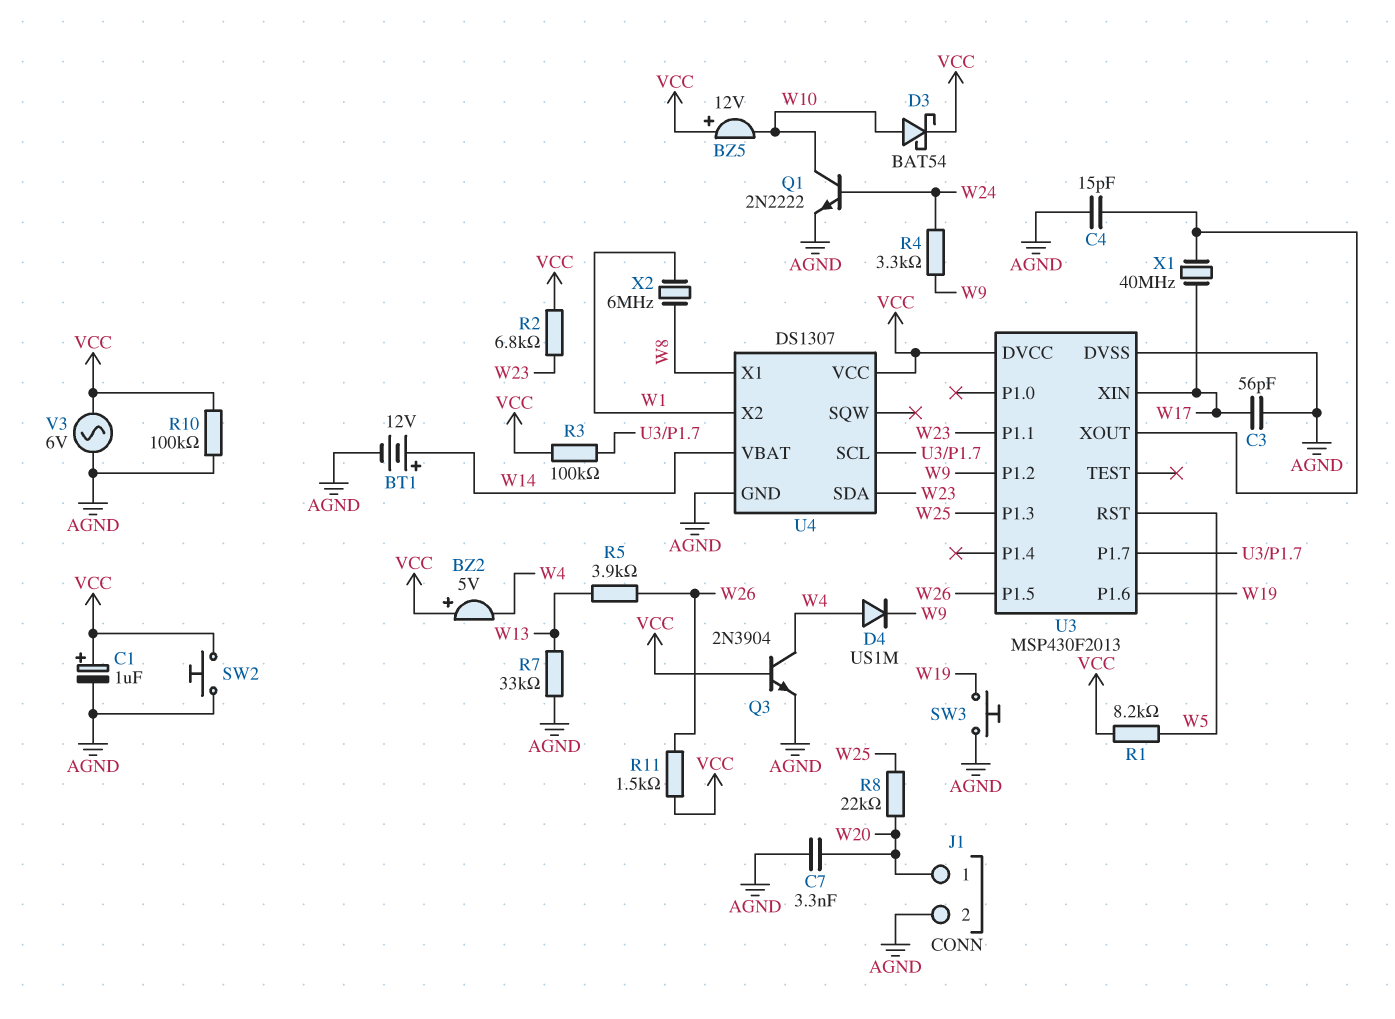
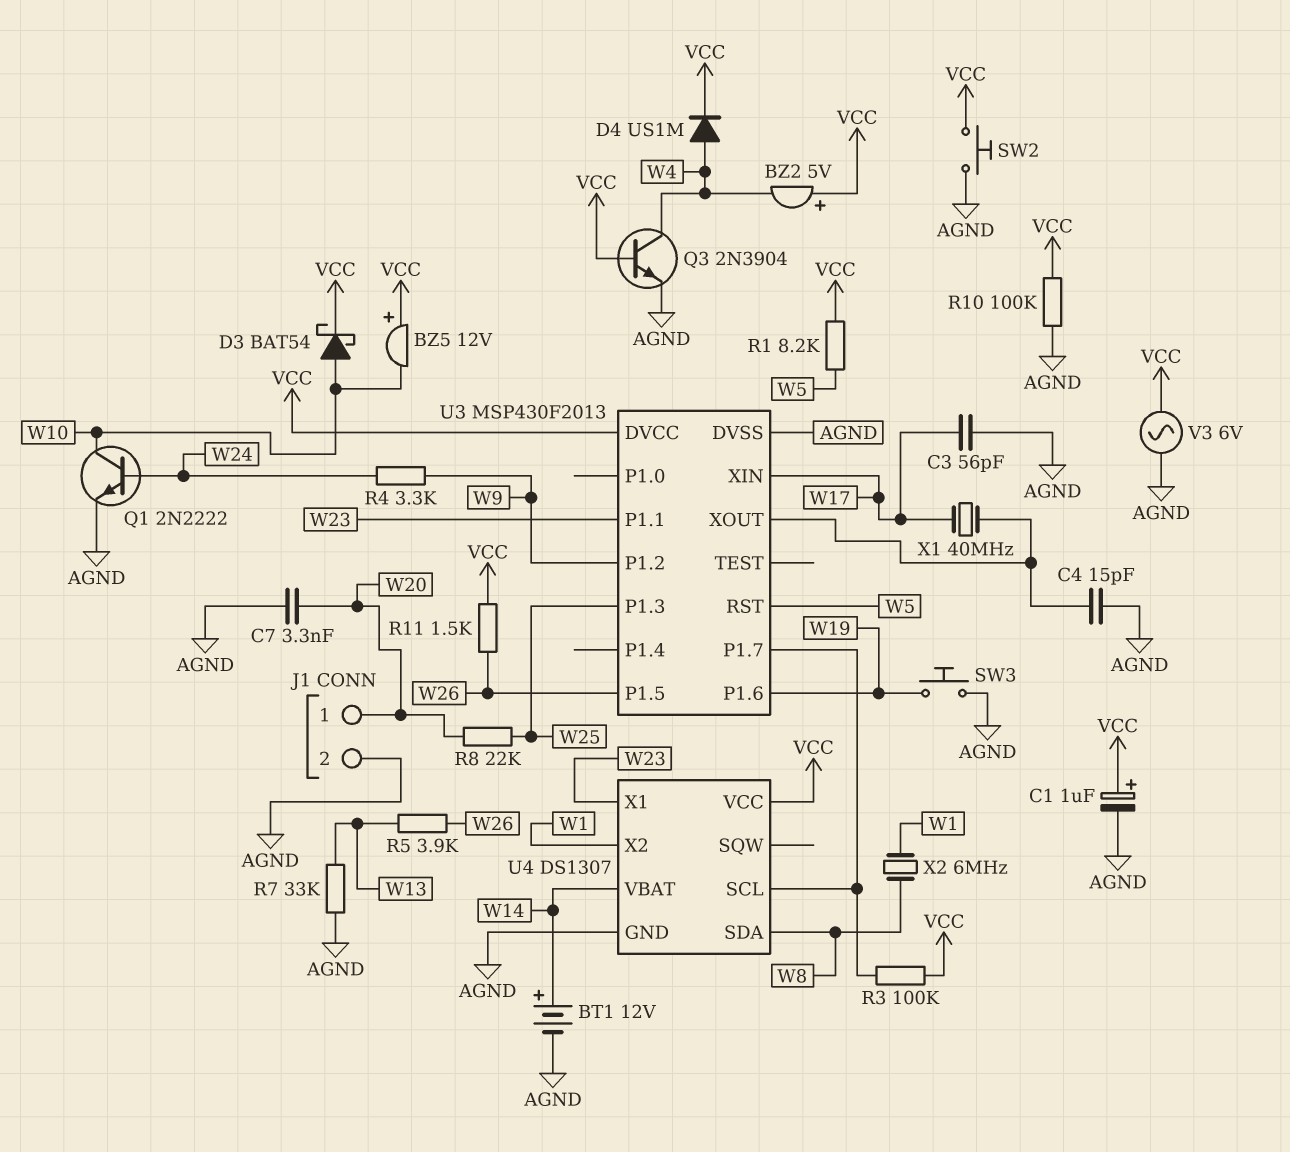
D4: diode US1M (A W4, K W9) -> diode US1M (A W4, K VCC)
R2: 6.8k (VCC, W23) -> none
U4 pin SDA: W23 -> W8
U4 pin X1: W8 -> W23

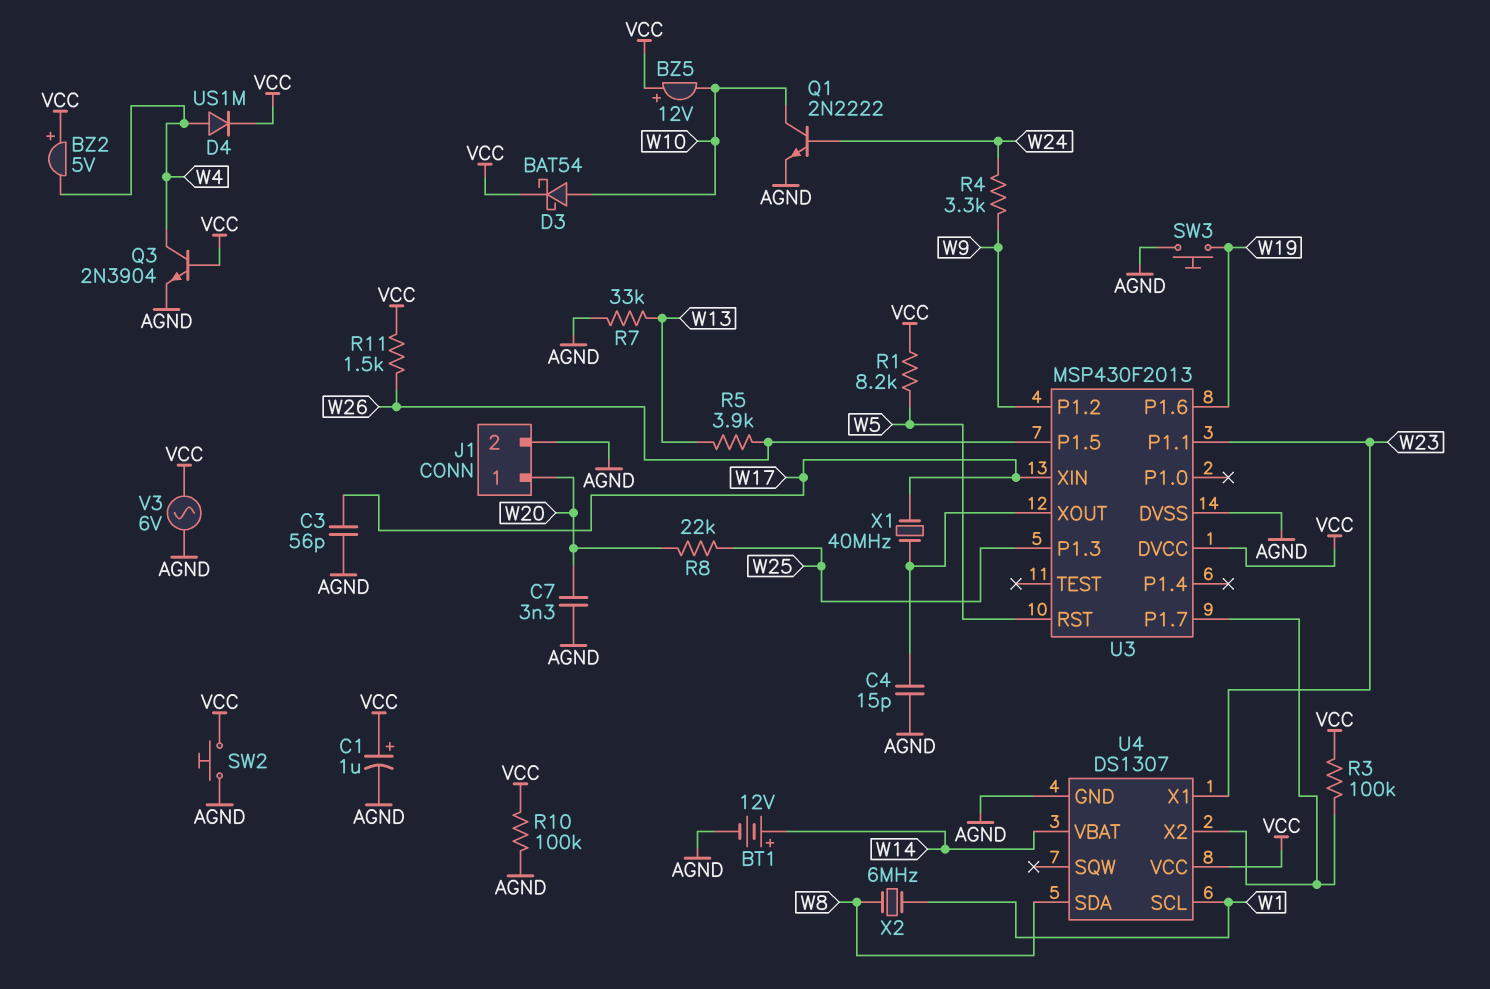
U4 pin SCL: U3/P1.7 -> W1
U4 pin X2: W1 -> U3/P1.7

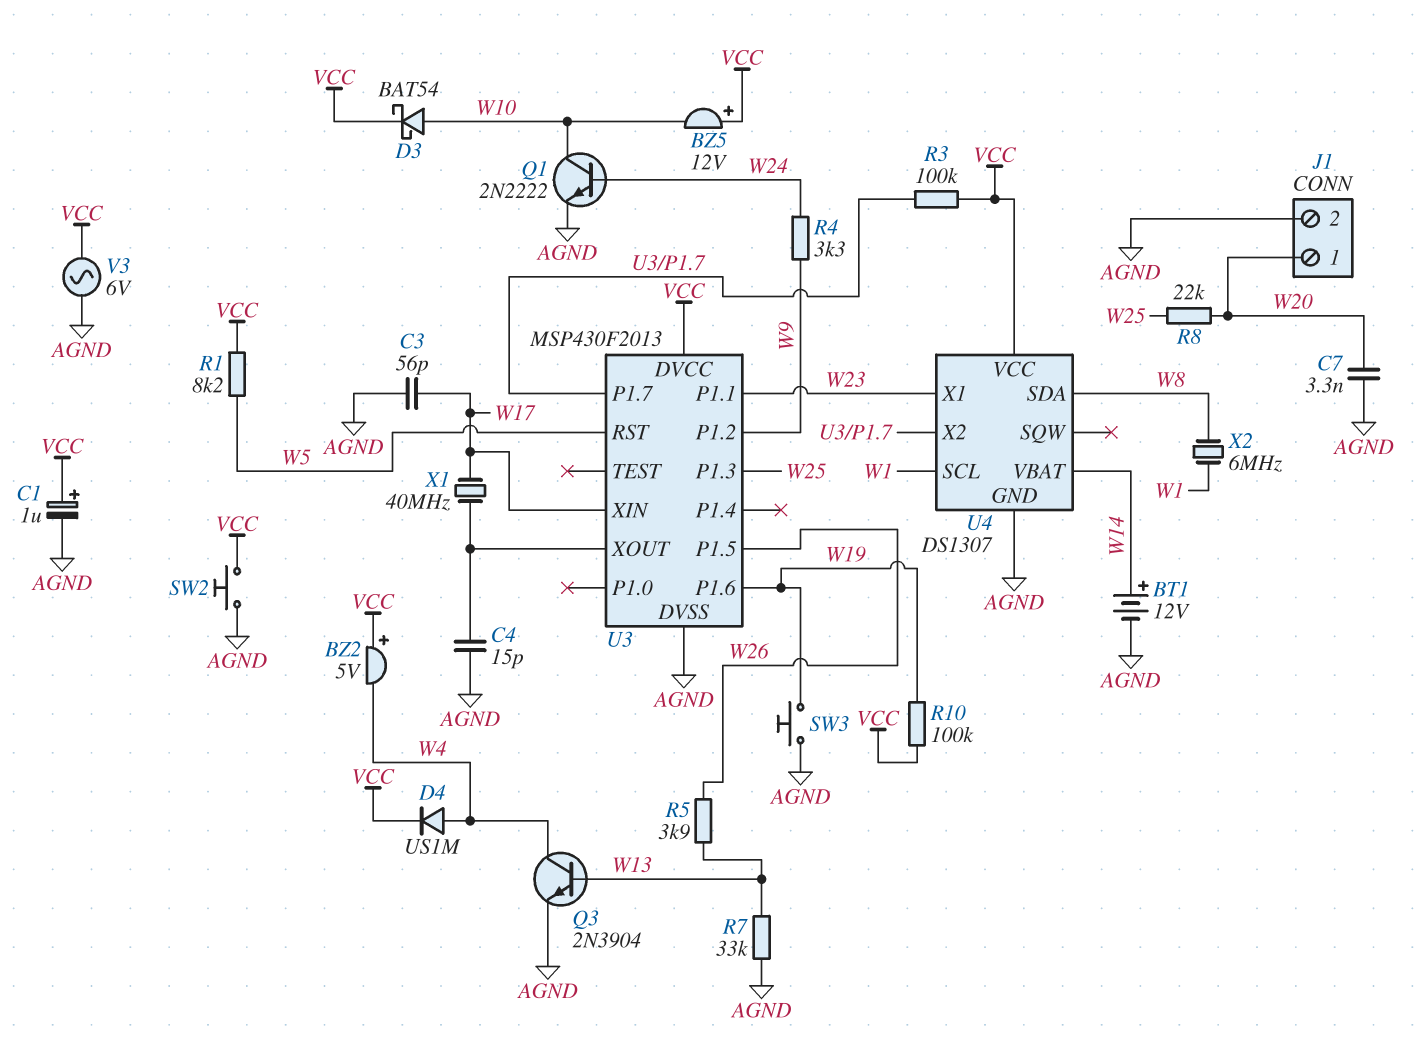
Q3: NPN 2N3904 (B VCC, C W4, E AGND) -> NPN 2N3904 (B W13, C W4, E AGND)
R10: 100k (AGND, VCC) -> 100k (VCC, W19)
R11: 1.5k (VCC, W26) -> none

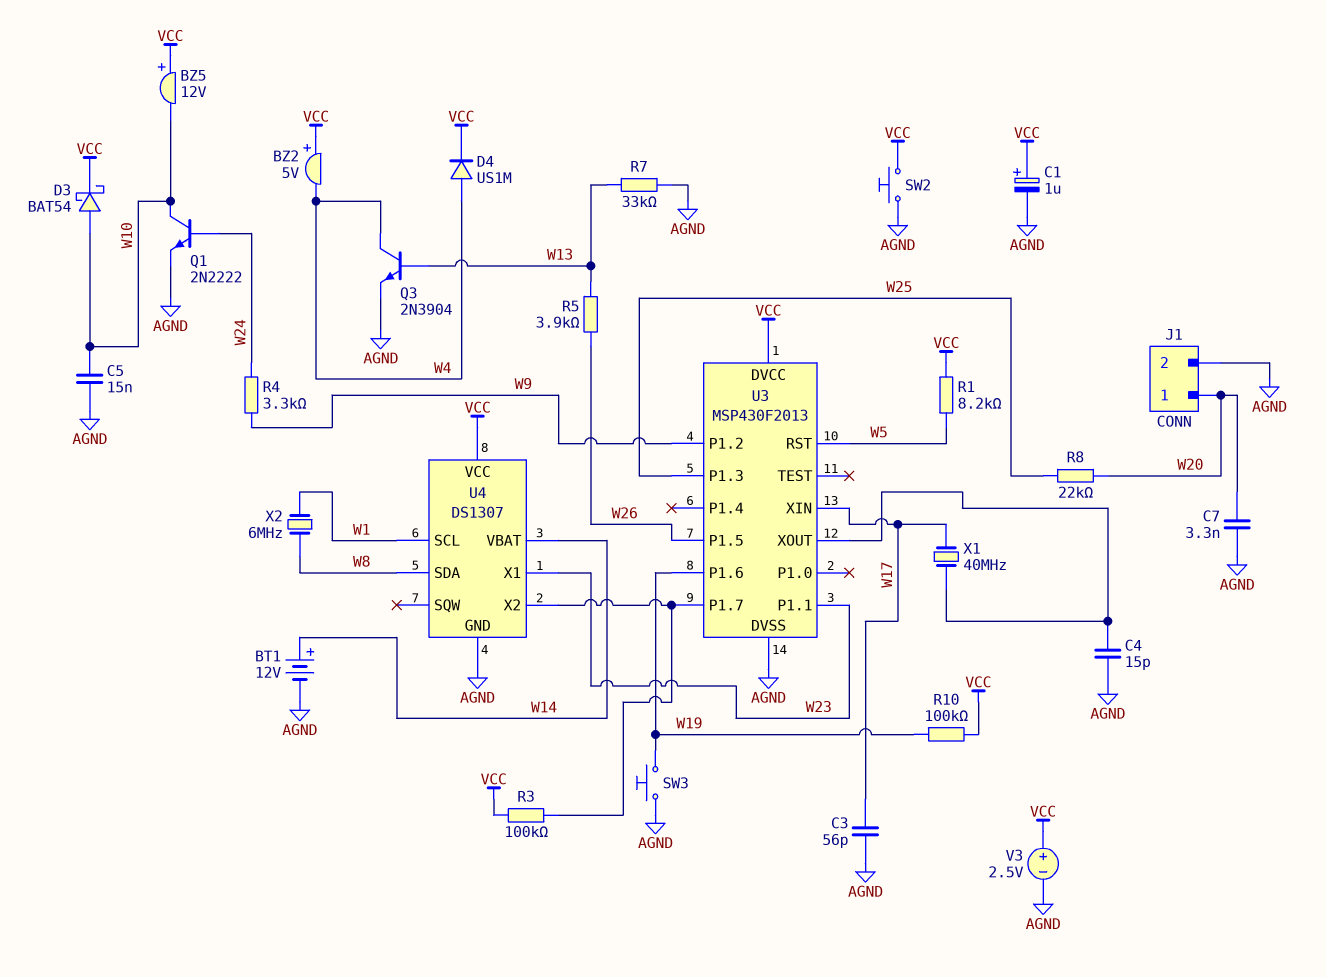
C5: none -> 15nF (AGND, W10)
V3: AC 6V (AGND, VCC) -> 2.5V (plus VCC, minus AGND)

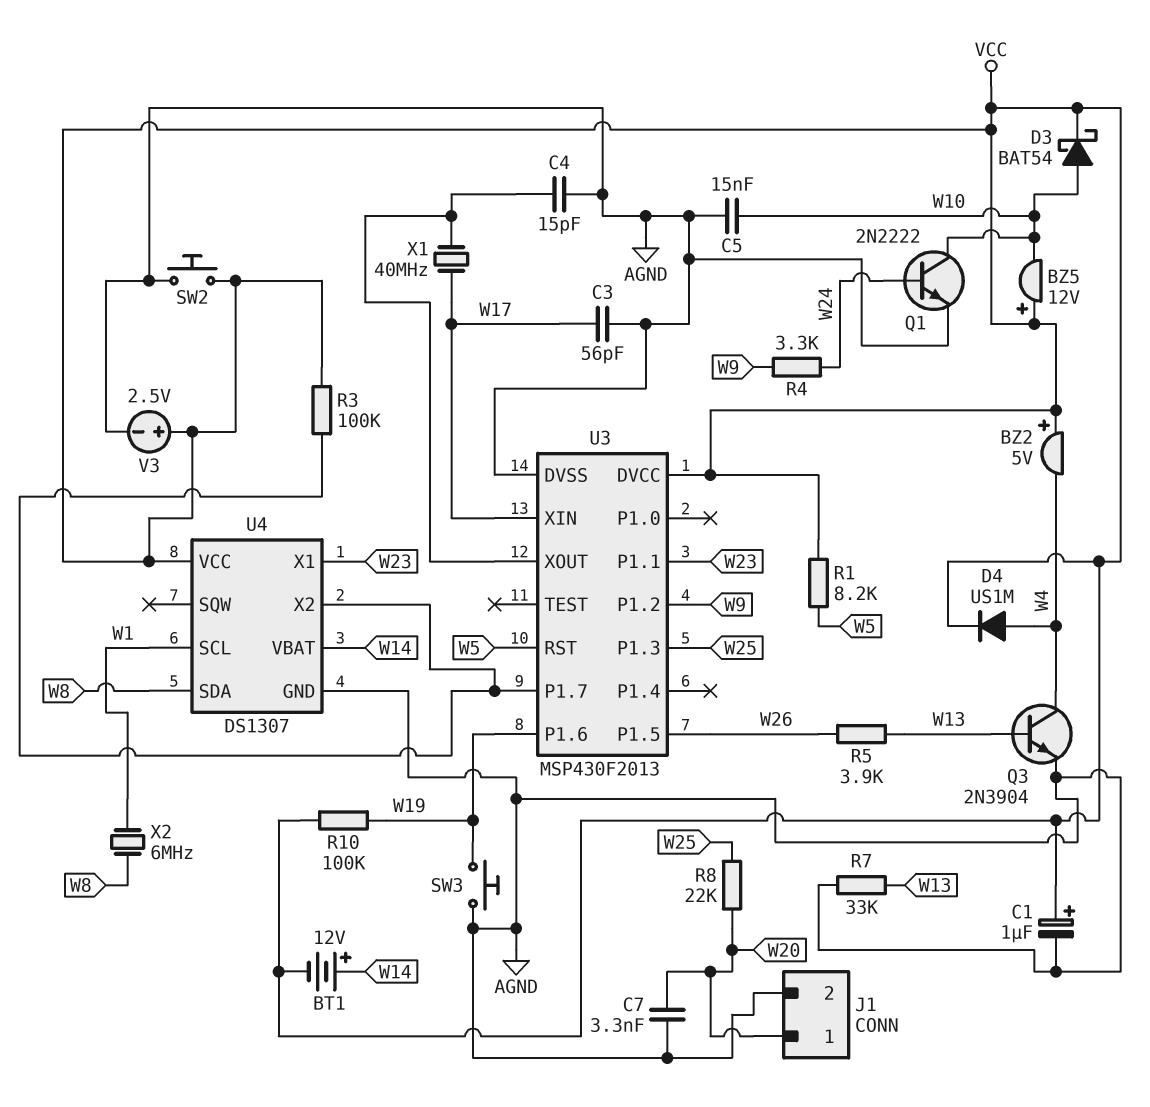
BT1: 12V (plus W14, minus AGND) -> 12V (plus W14, minus VCC)

